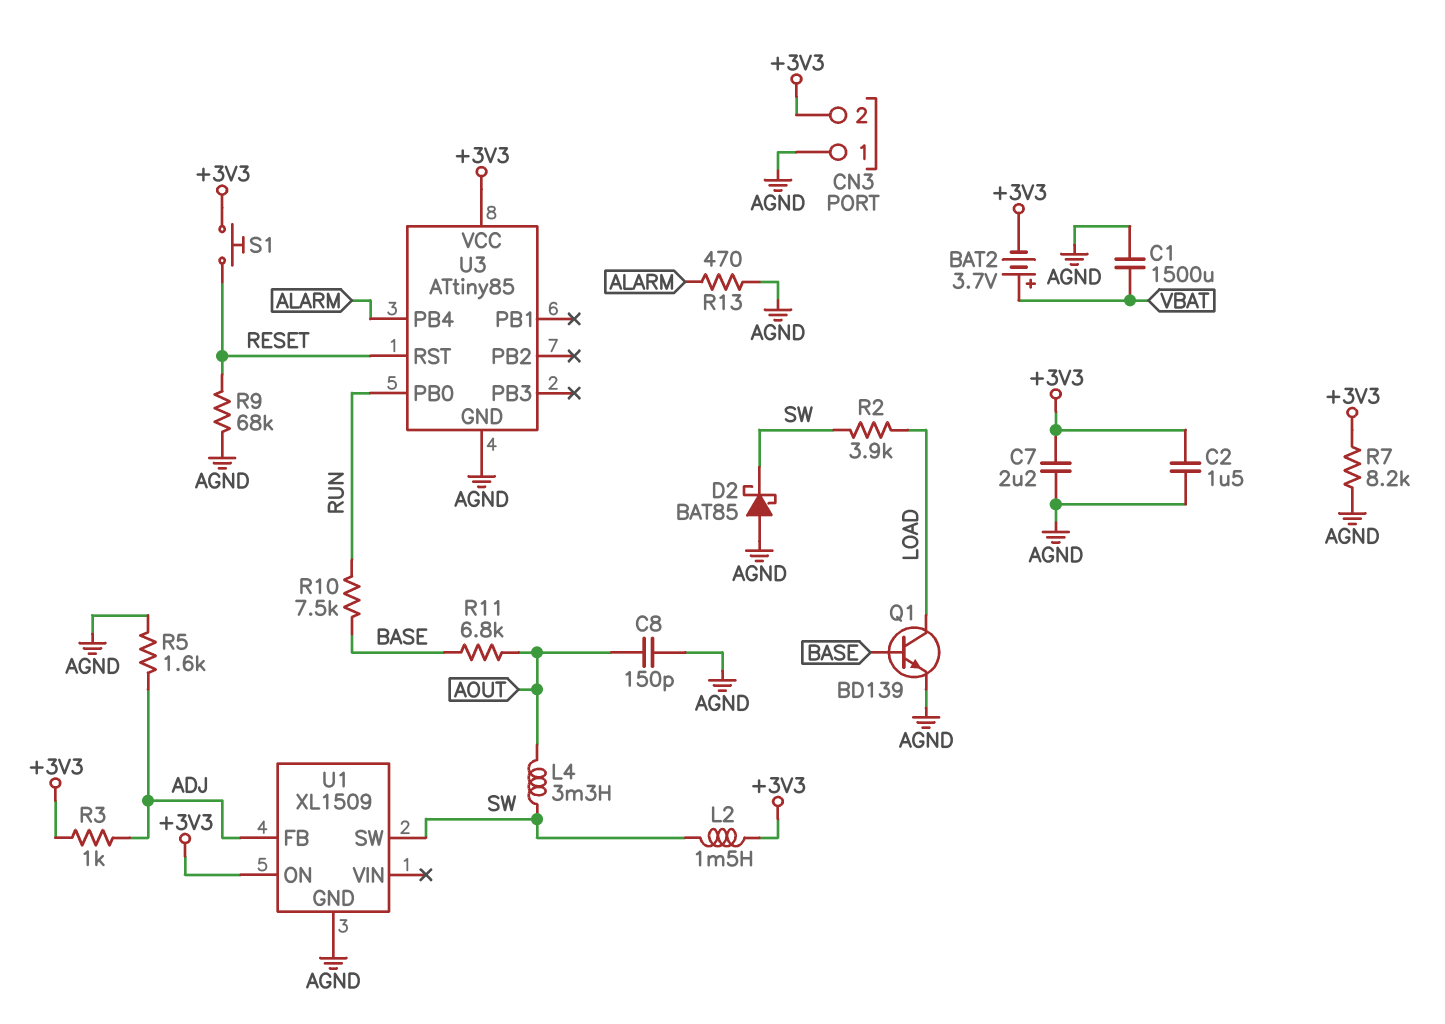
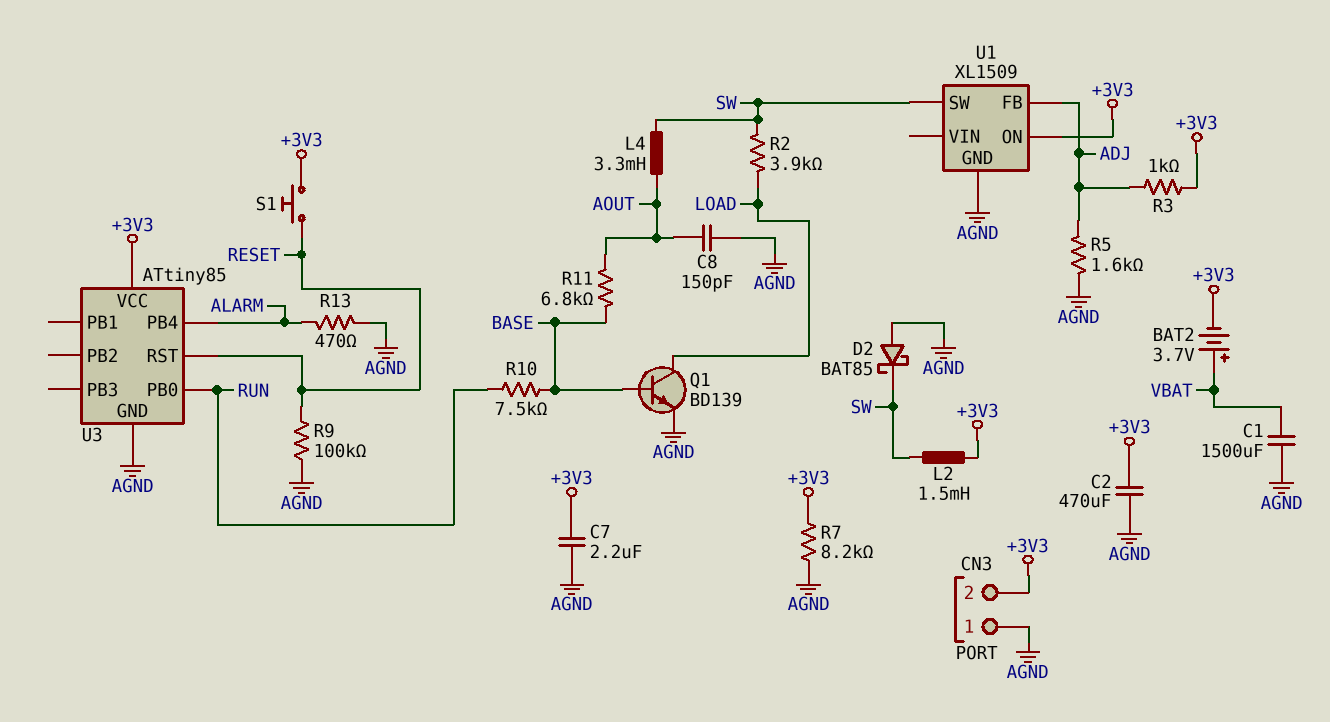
C2: 1.5uF (+3V3, AGND) -> 470uF (+3V3, AGND)
R9: 68k (AGND, RESET) -> 100k (AGND, RESET)

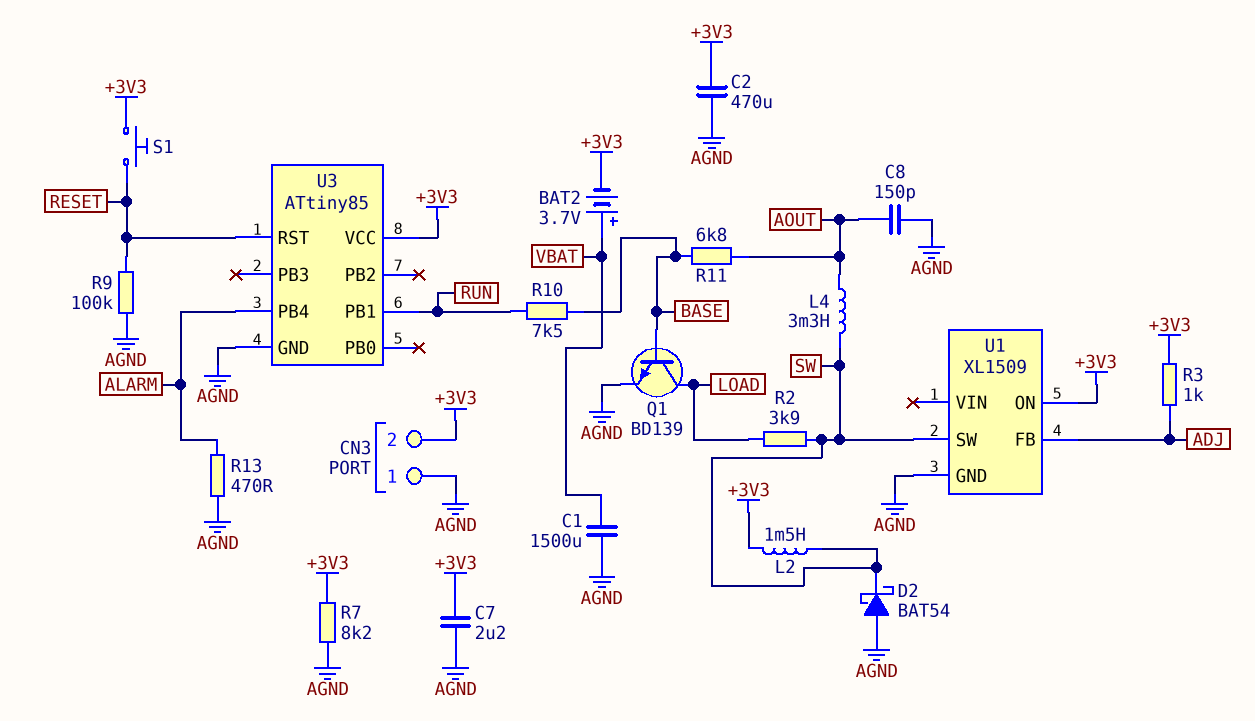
D2: schottky BAT85 (A AGND, K SW) -> schottky BAT54 (A AGND, K SW)
R5: 1.6k (ADJ, AGND) -> none
U3 pin PB0: RUN -> none
U3 pin PB1: none -> RUN

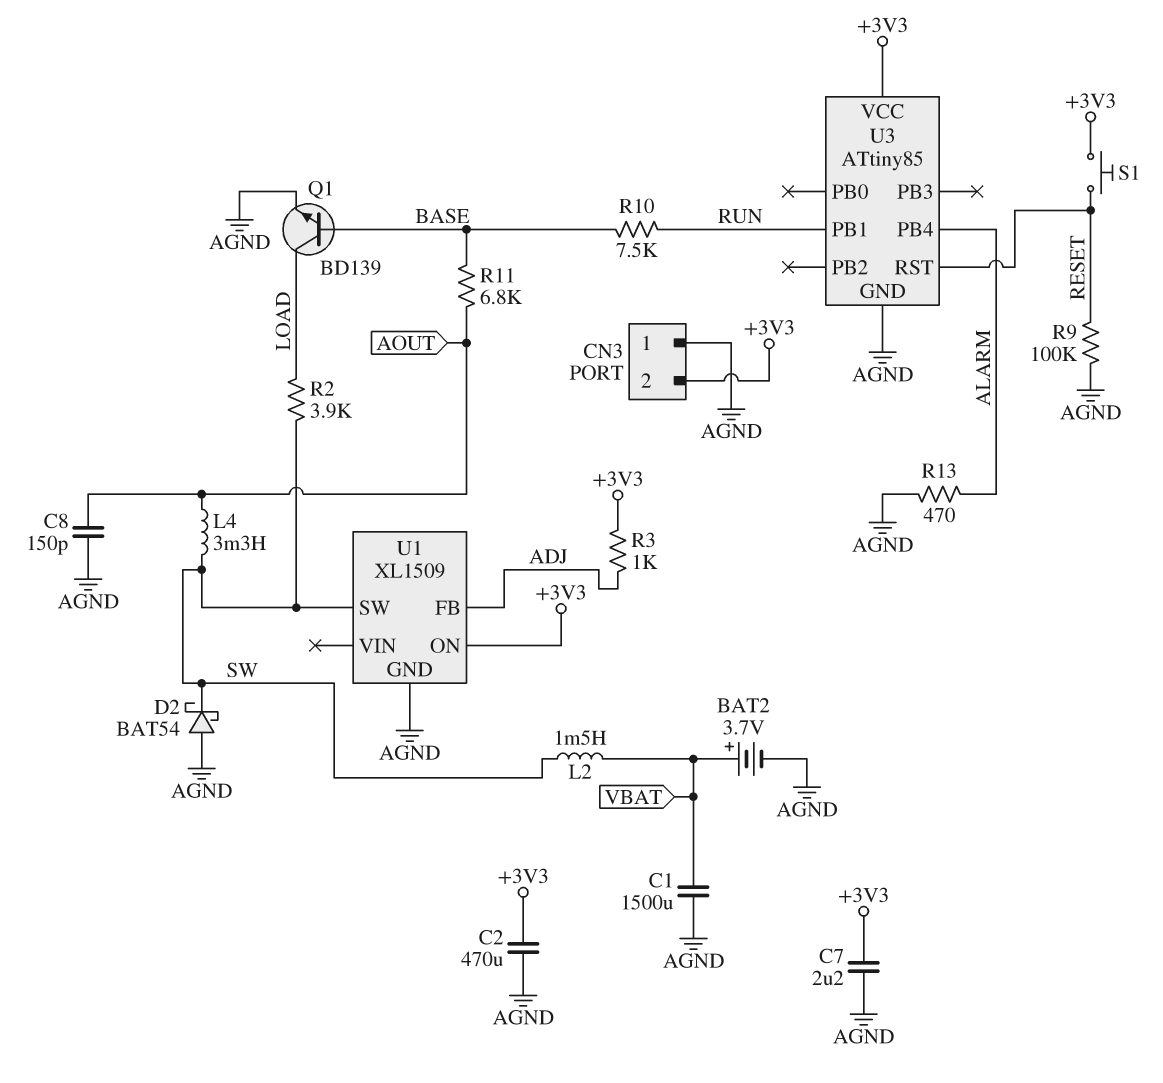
BAT2: 3.7V (plus VBAT, minus +3V3) -> 3.7V (plus VBAT, minus AGND)
L2: 1.5mH (+3V3, SW) -> 1.5mH (SW, VBAT)
R7: 8.2k (+3V3, AGND) -> none

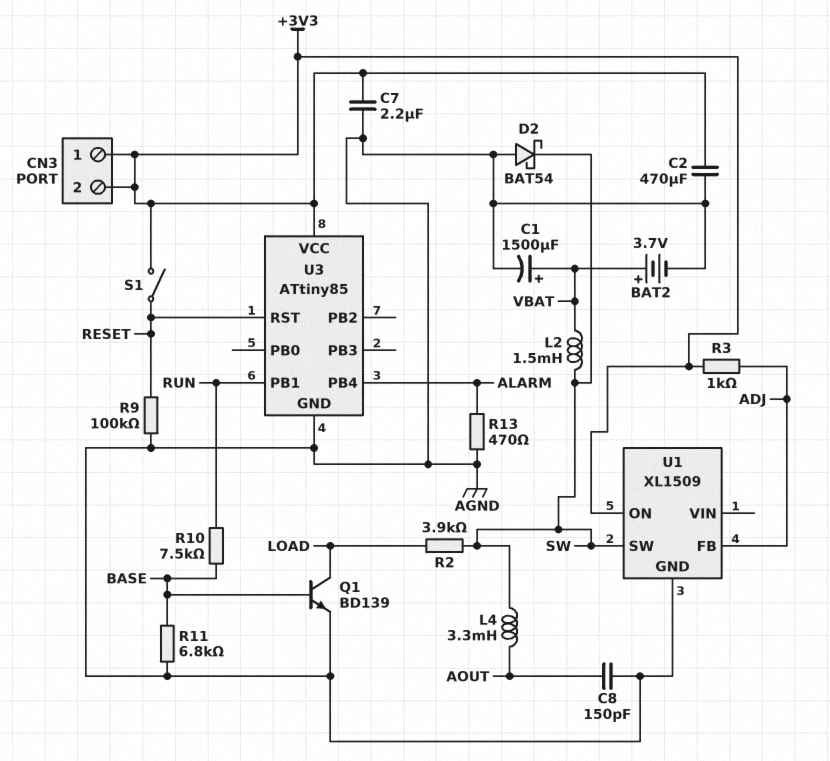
C1: 1500uF (AGND, VBAT) -> 1500uF (plus VBAT, minus AGND)
CN3 pin 1: AGND -> +3V3
R11: 6.8k (AOUT, BASE) -> 6.8k (AGND, BASE)
S1: button (+3V3, RESET) -> switch (+3V3, RESET)

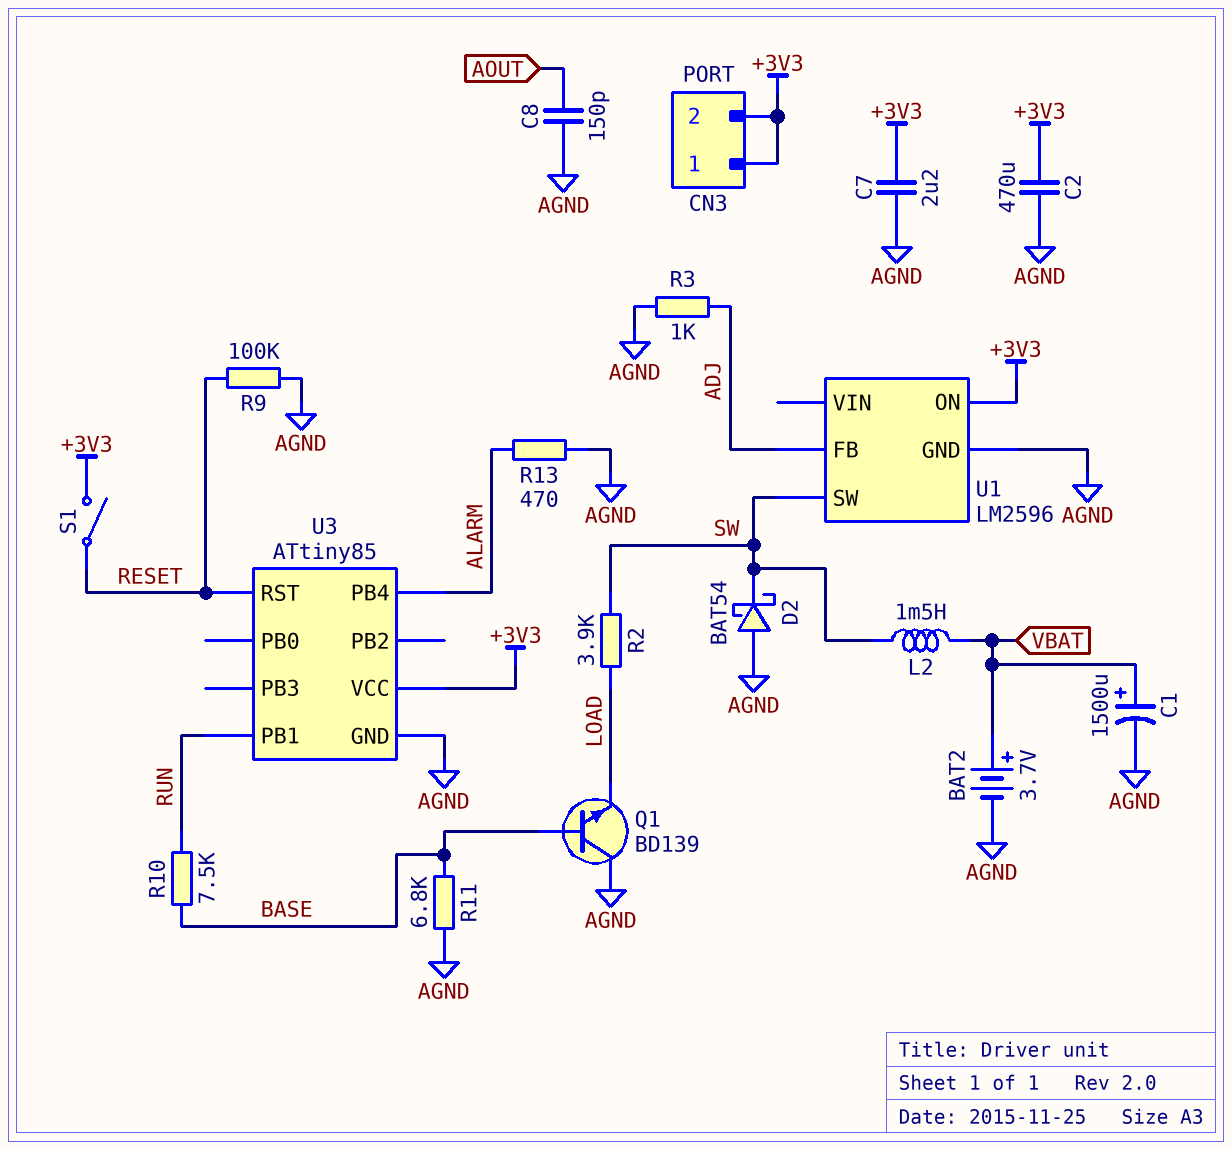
L4: 3.3mH (AOUT, SW) -> none
Q1: NPN BD139 (B BASE, C LOAD, E AGND) -> NPN BD139 (B BASE, C AGND, E LOAD)
R3: 1k (+3V3, ADJ) -> 1k (ADJ, AGND)
U1: XL1509 -> LM2596

